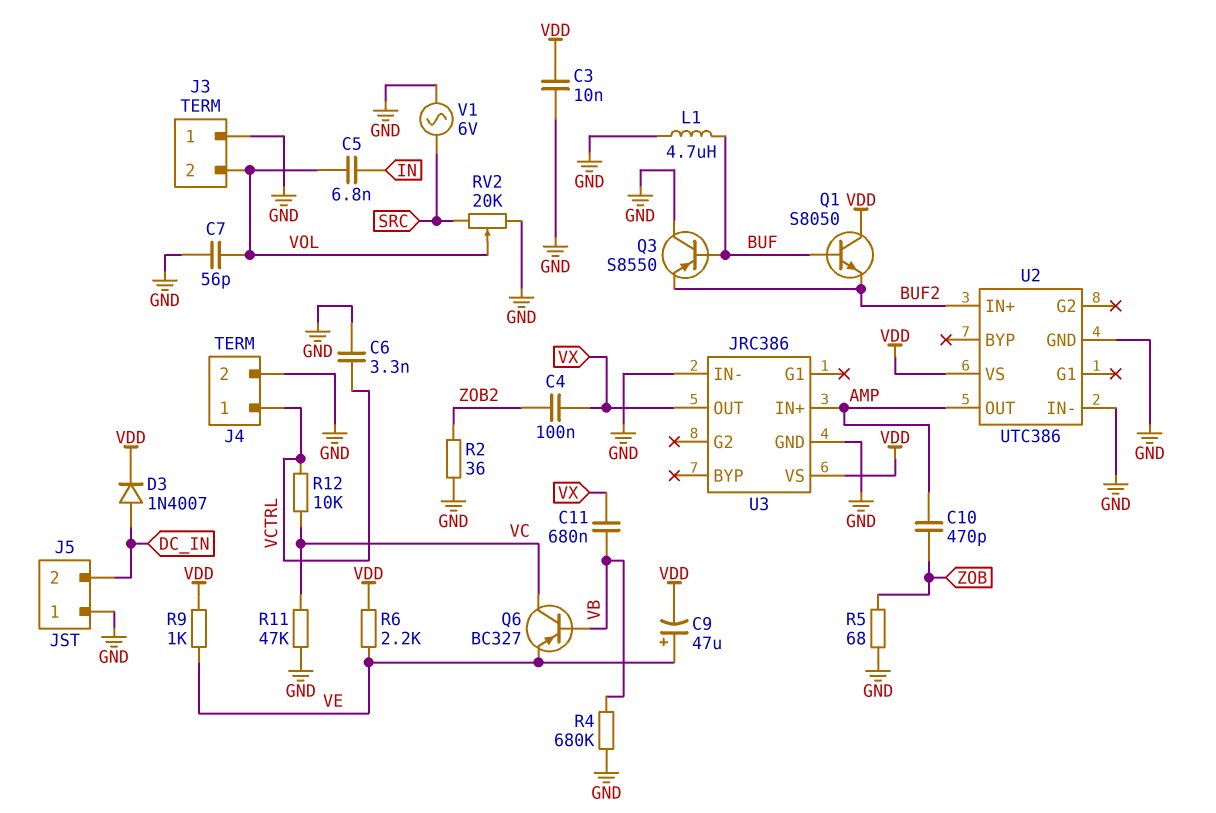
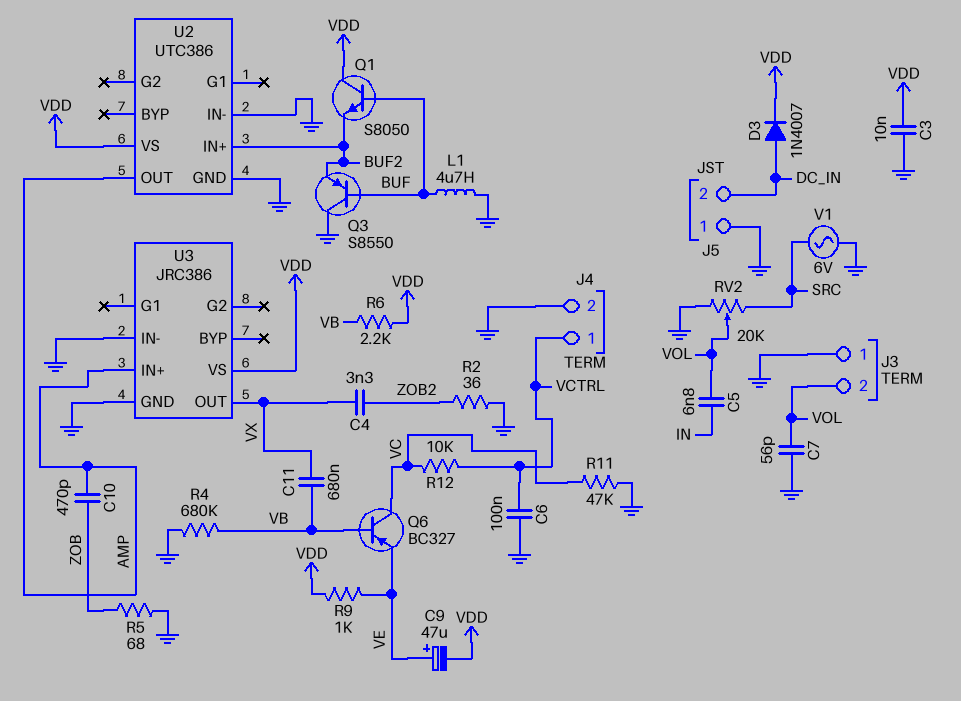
C4: 100nF (VX, ZOB2) -> 3.3nF (VX, ZOB2)
C6: 3.3nF (GND, VCTRL) -> 100nF (GND, VCTRL)
R6: 2.2k (VDD, VE) -> 2.2k (VB, VDD)

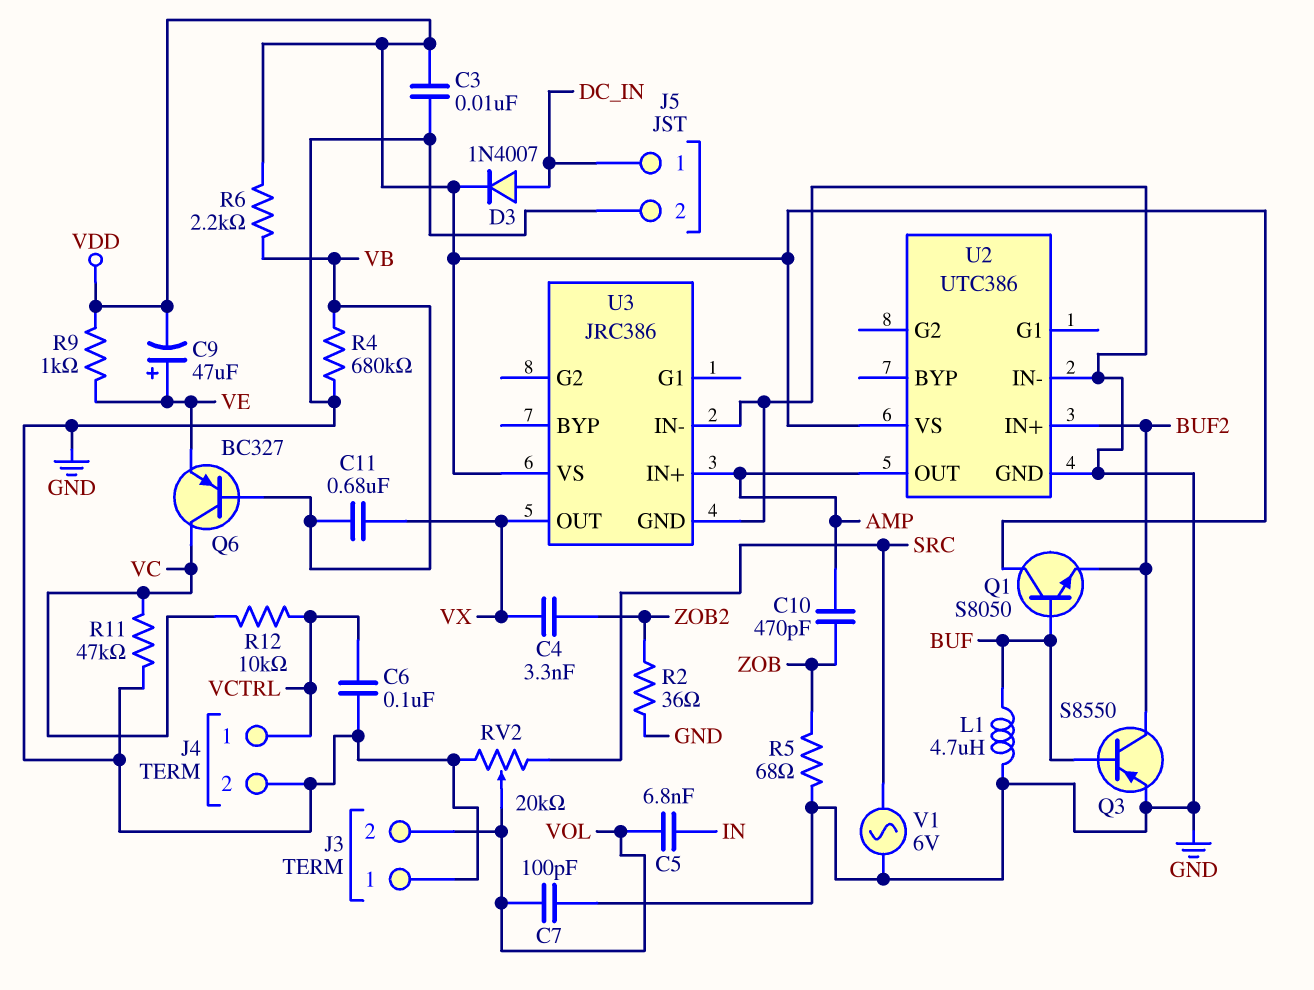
C7: 56pF (GND, VOL) -> 100pF (GND, VOL)
J5 pin 1: GND -> DC_IN
J5 pin 2: DC_IN -> GND
Q3: PNP S8550 (B BUF, C GND, E BUF2) -> PNP S8550 (B BUF, C BUF2, E GND)

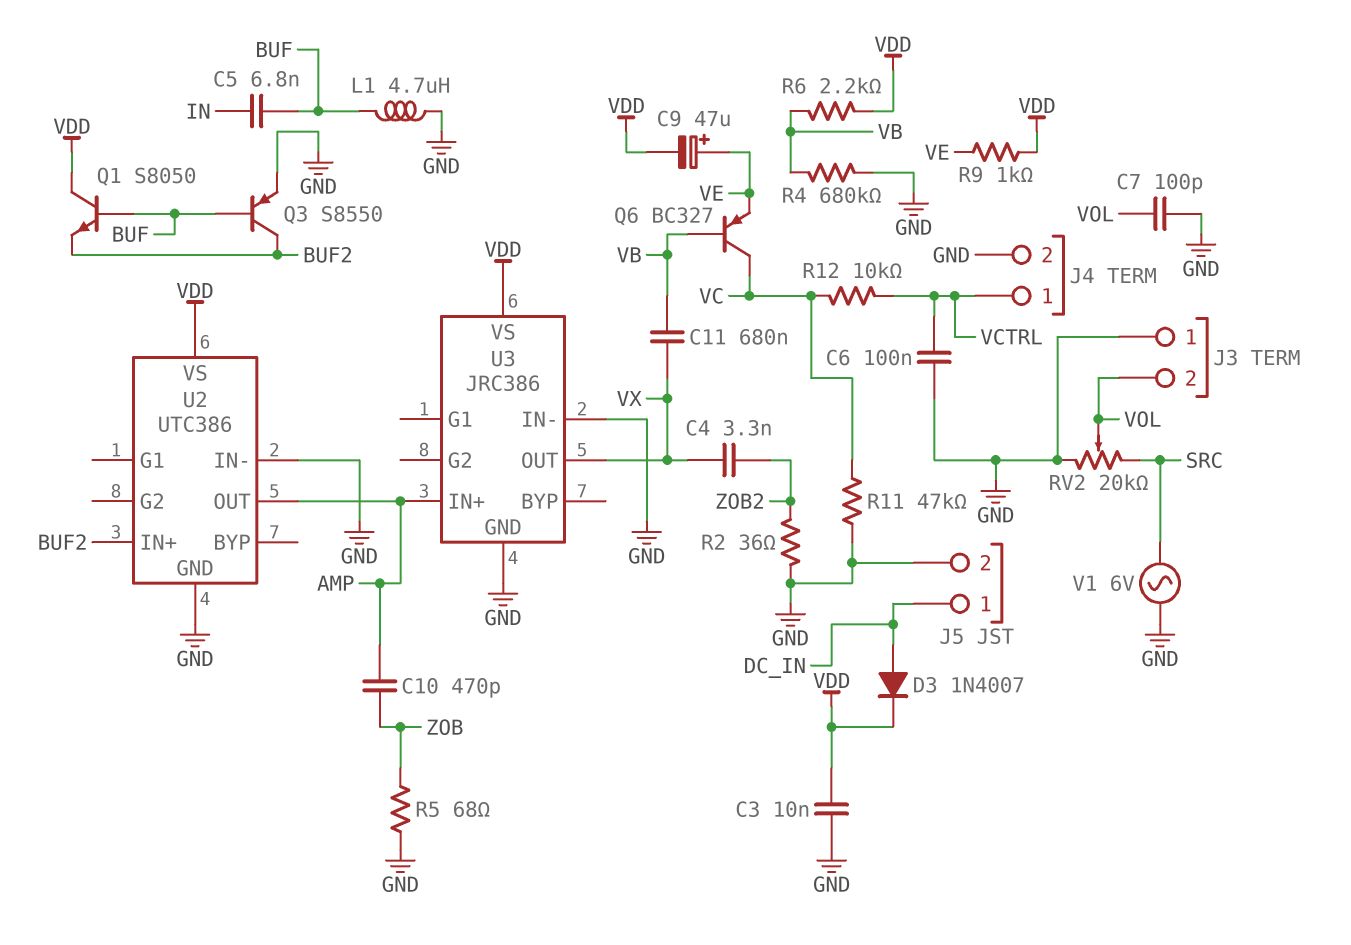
C5: 6.8nF (IN, VOL) -> 6.8nF (BUF, IN)

